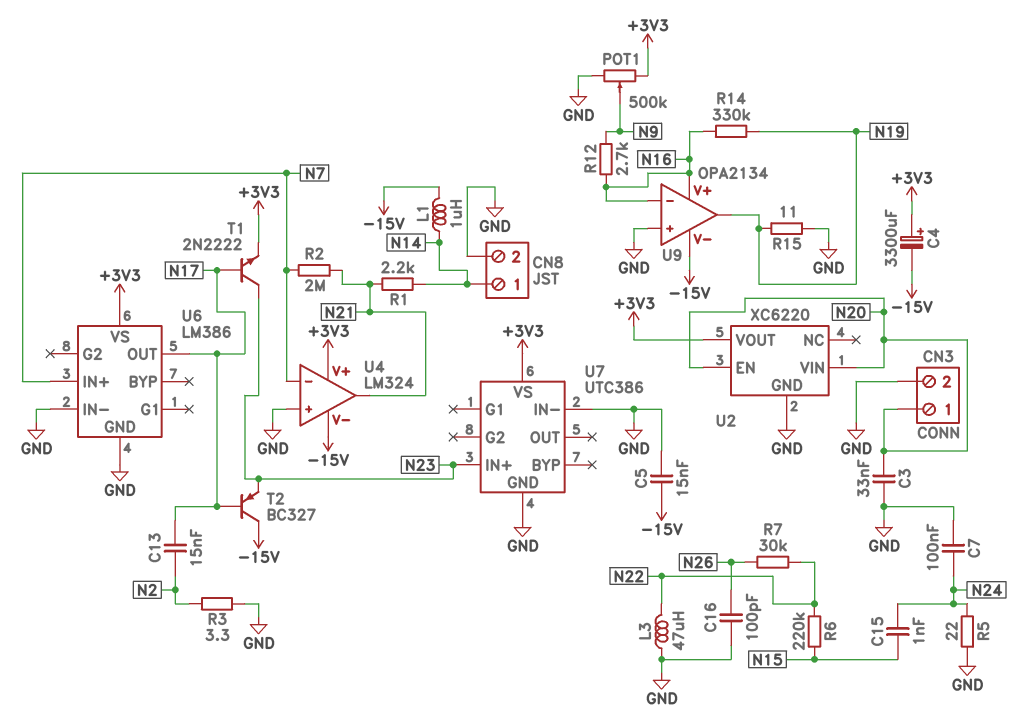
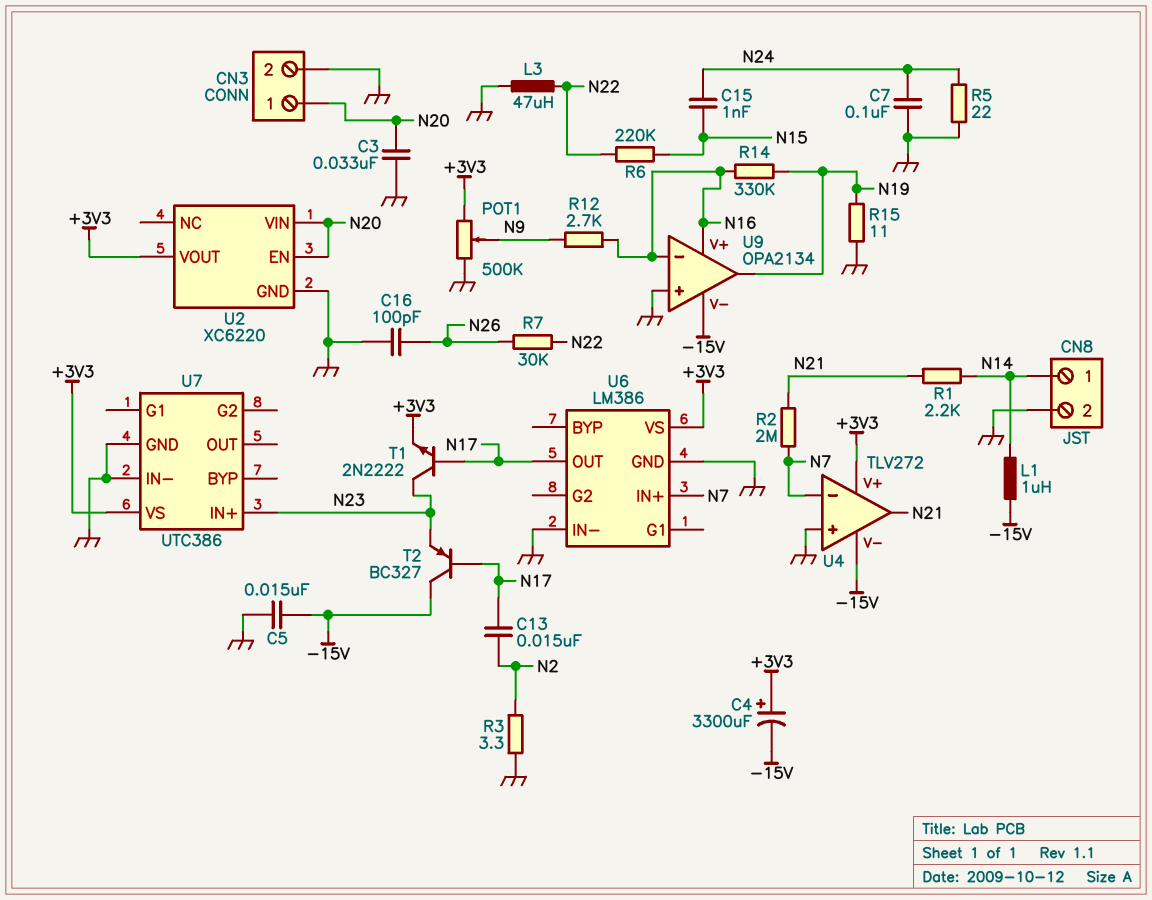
U4: LM324 -> TLV272

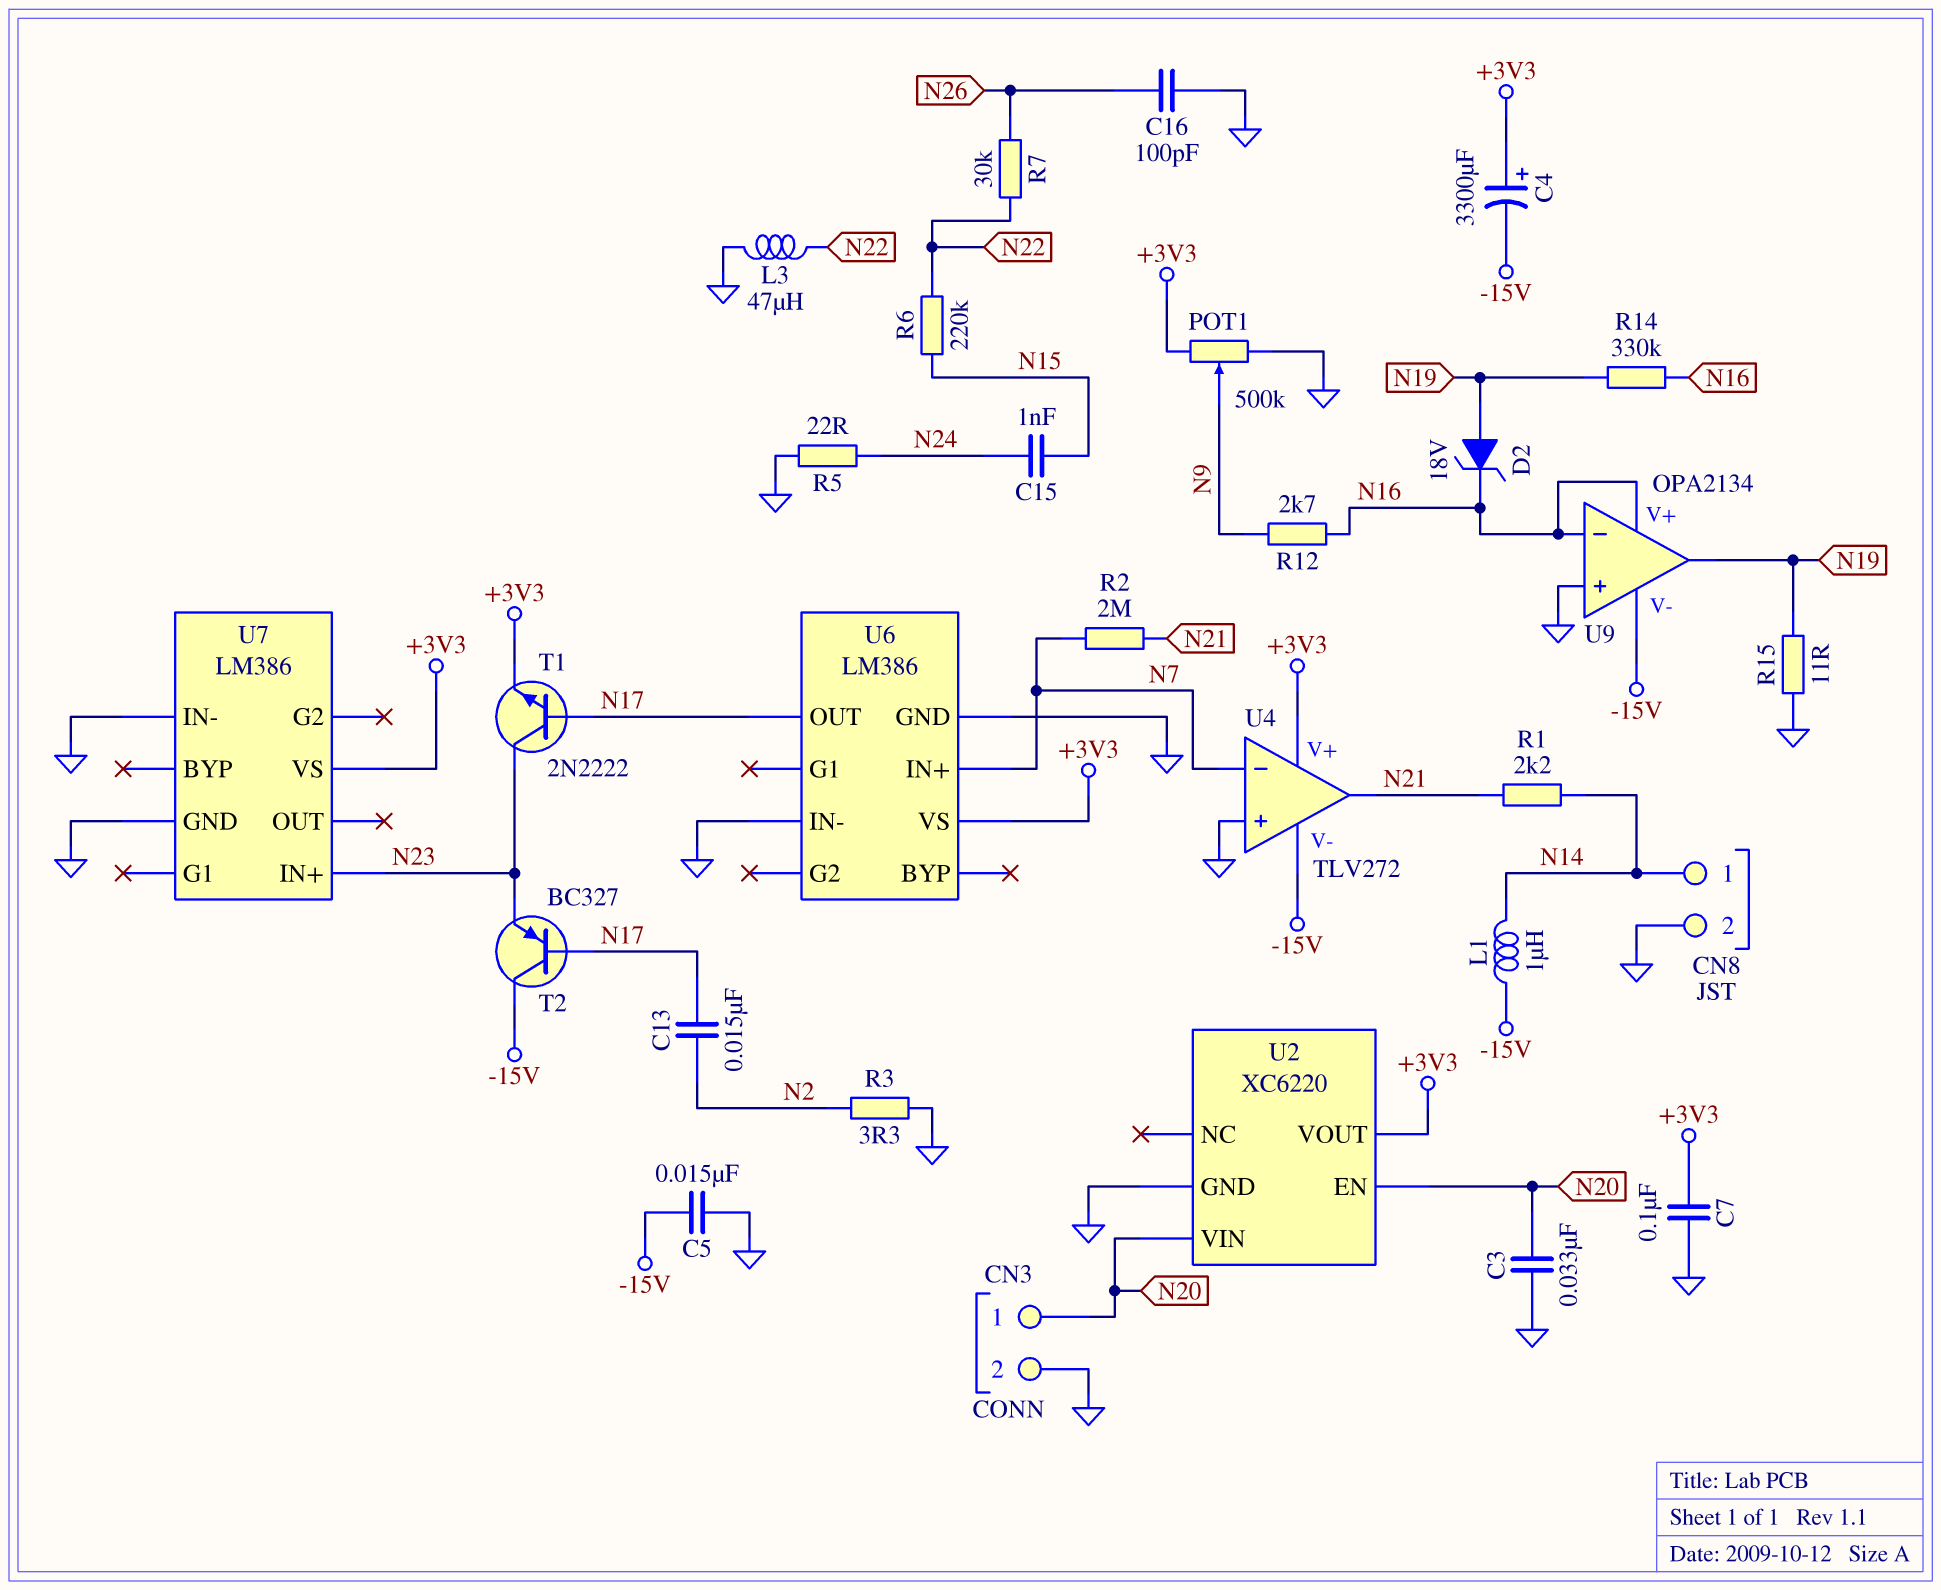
C7: 100nF (GND, N24) -> 100nF (+3V3, GND)
D2: none -> zener 18V (A N19, K N16)
U7: UTC386 -> LM386

